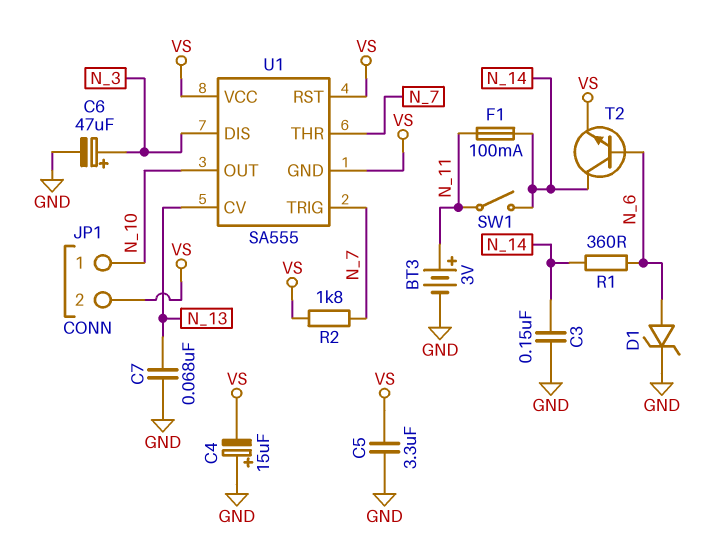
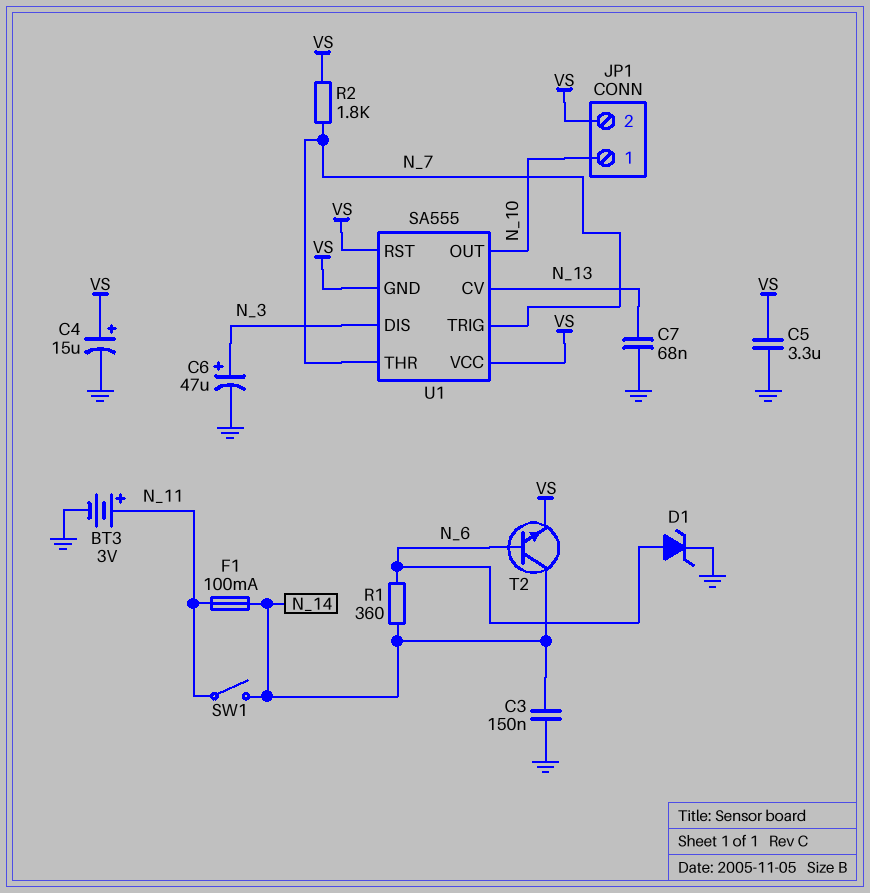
C4: 15uF (plus GND, minus VS) -> 15uF (plus VS, minus GND)

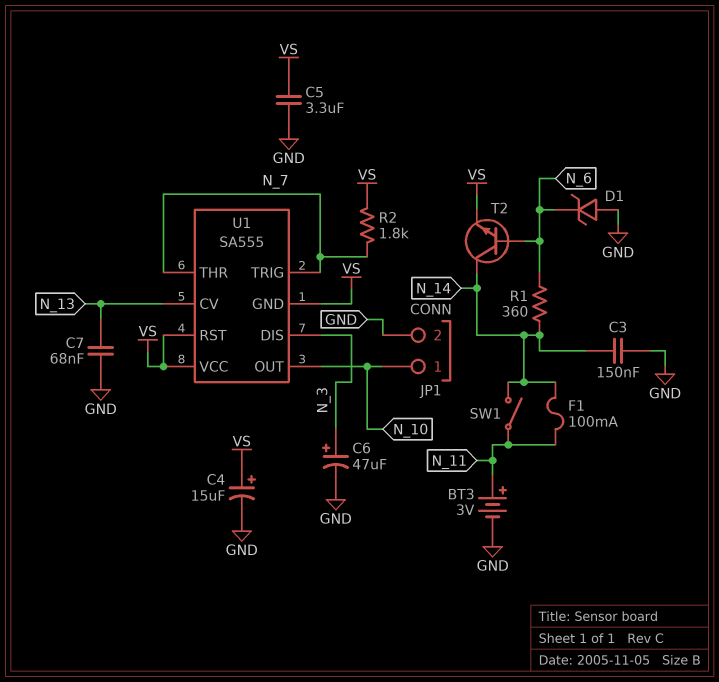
D1: zener (A N_6, K GND) -> zener (A GND, K N_6)
JP1 pin 2: VS -> GND

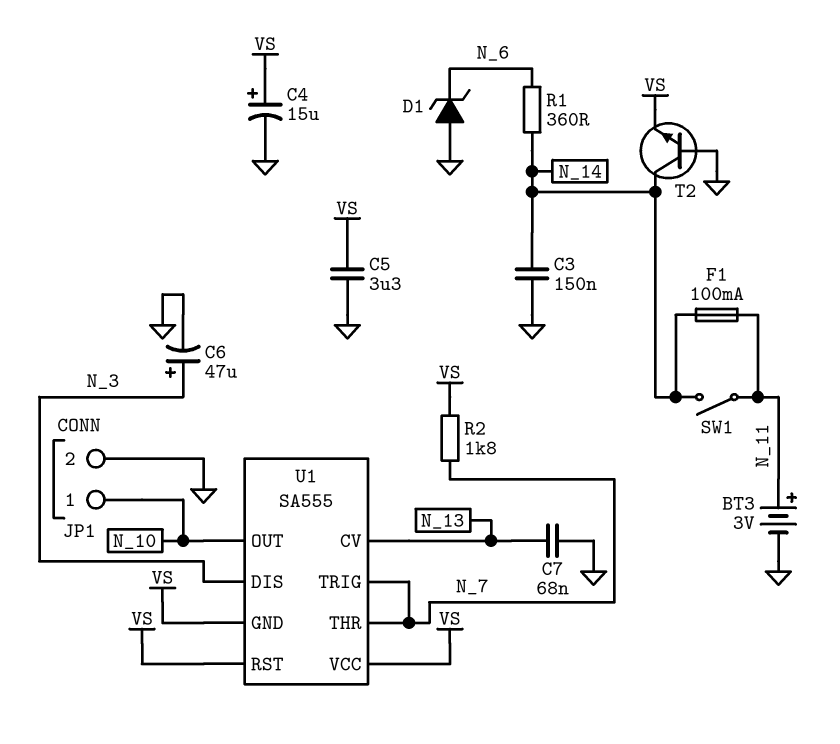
T2: NPN (B N_6, C N_14, E VS) -> NPN (B GND, C N_14, E VS)

